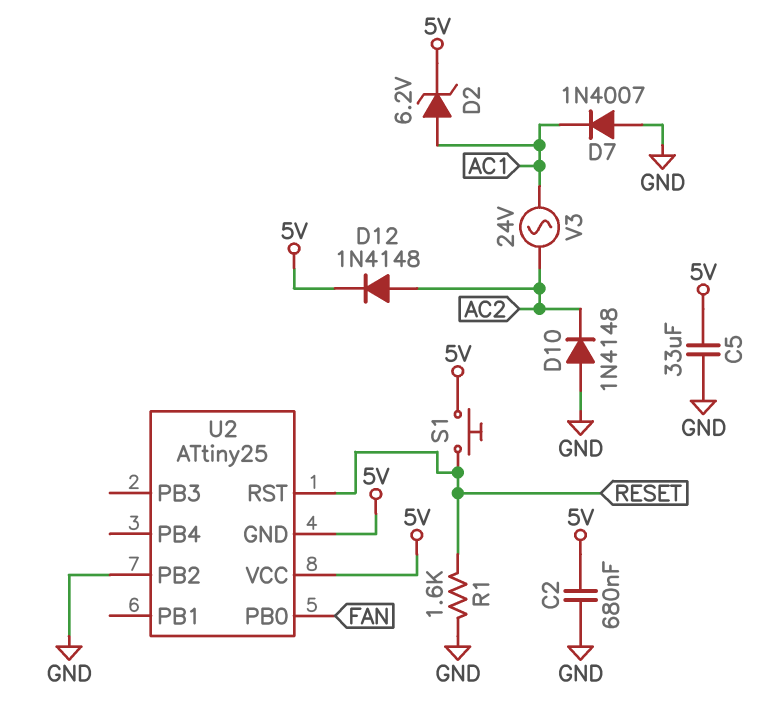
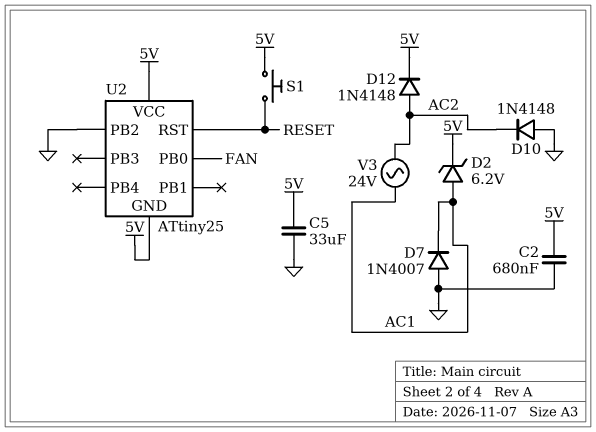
R1: 1.6k (GND, RESET) -> none

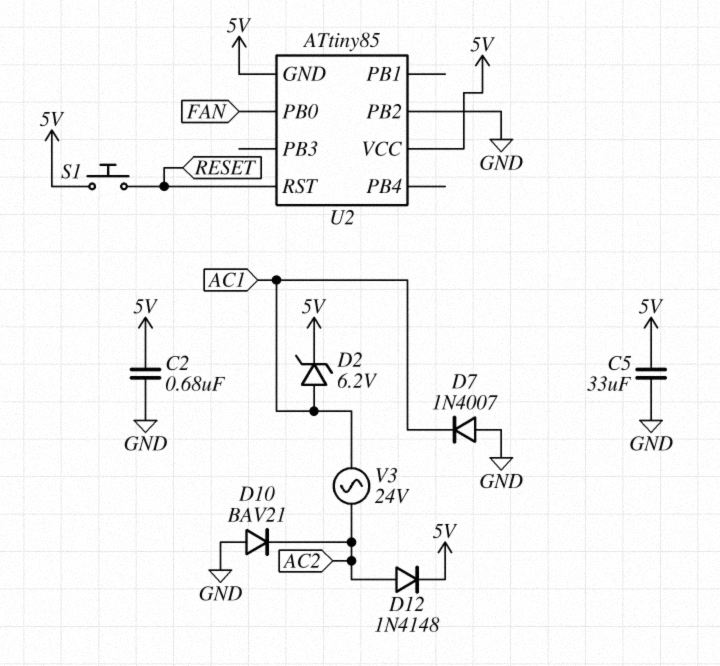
D10: diode 1N4148 (A GND, K AC2) -> diode BAV21 (A GND, K AC2)
U2: ATtiny25 -> ATtiny85

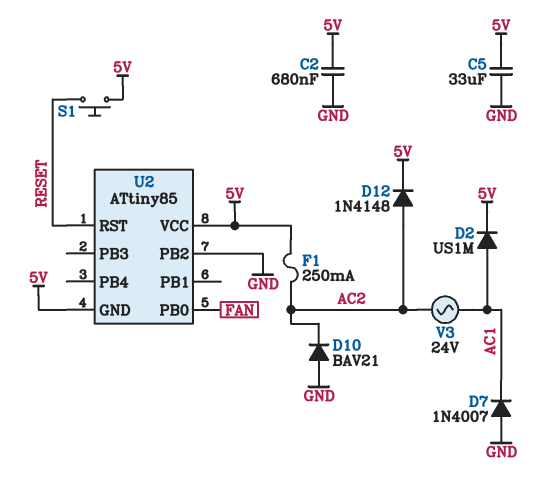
D2: zener 6.2V (A AC1, K 5V) -> diode US1M (A AC1, K 5V)
F1: none -> 250mA (5V, AC2)

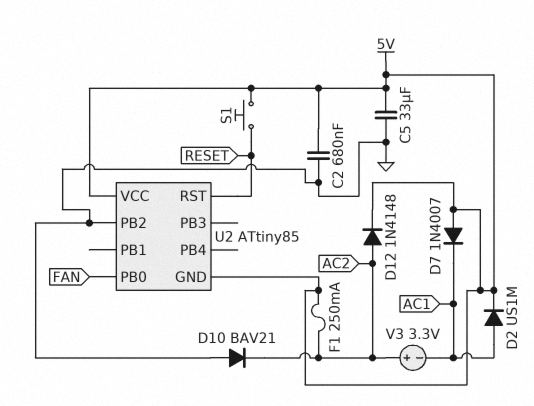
D7: diode 1N4007 (A GND, K AC1) -> diode 1N4007 (A 5V, K AC1)
V3: AC 24V (AC1, AC2) -> 3.3V (plus AC2, minus AC1)

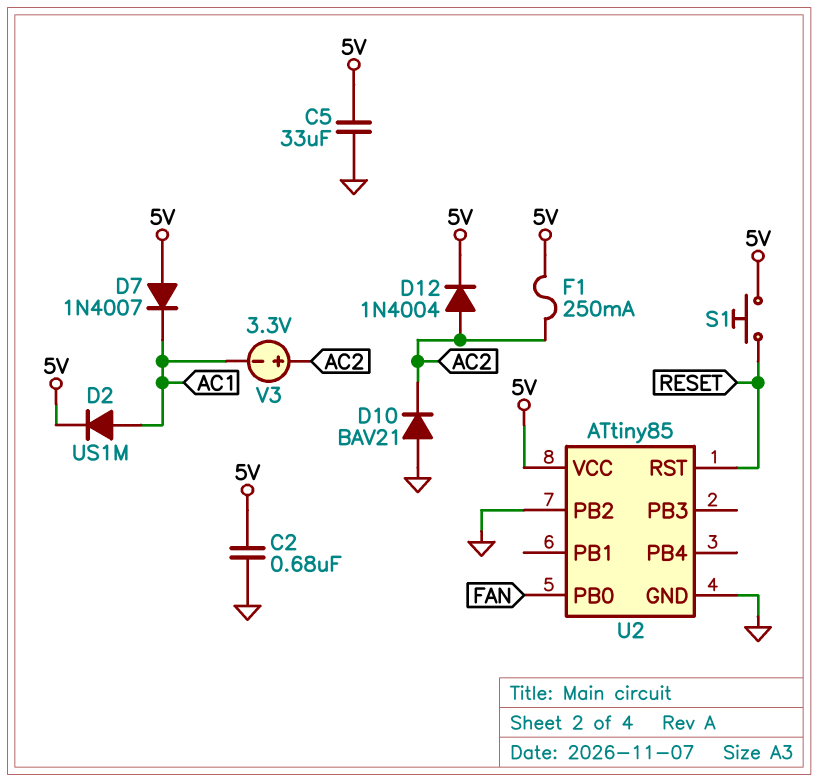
D12: diode 1N4148 (A AC2, K 5V) -> diode 1N4004 (A AC2, K 5V)
U2 pin GND: 5V -> GND

